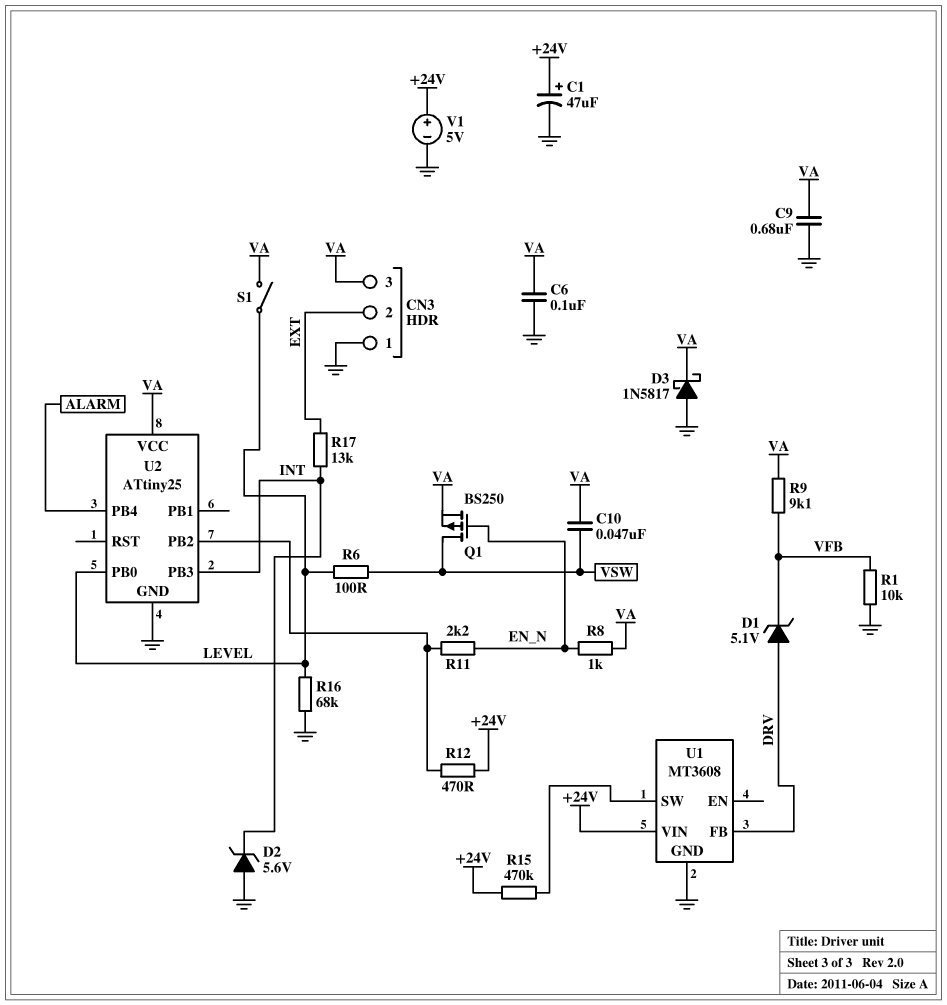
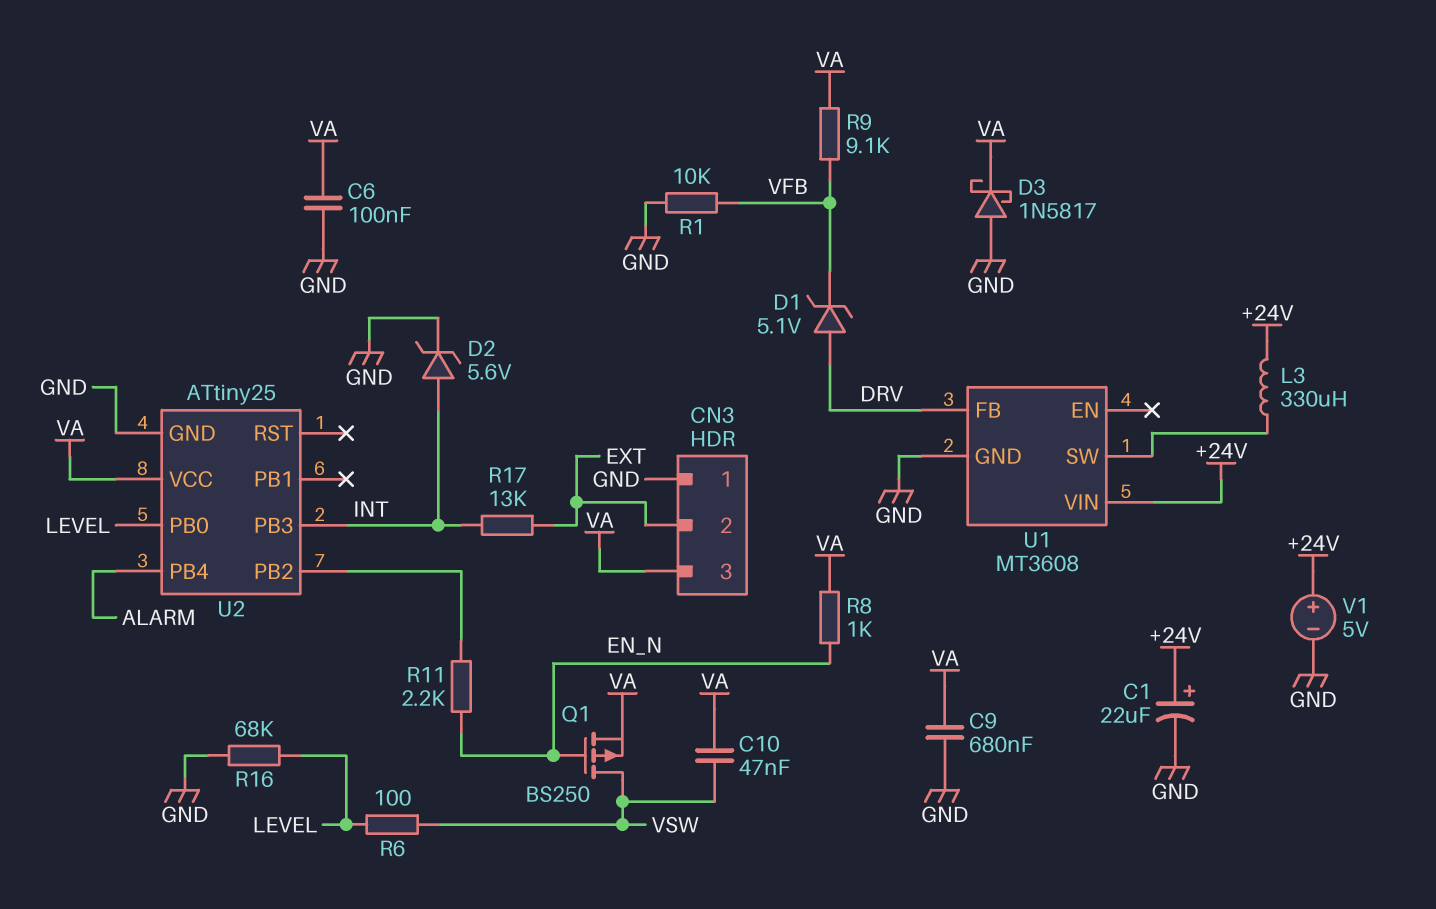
C1: 47uF (plus +24V, minus GND) -> 22uF (plus +24V, minus GND)
D2: zener 5.6V (A GND, K INT) -> zener 5.6V (A INT, K GND)
L3: none -> 330uH (+24V, U1/SW)
R12: 470 (+24V, U2/PB2) -> none
R15: 470k (+24V, U1/SW) -> none
S1: switch (LEVEL, VA) -> none

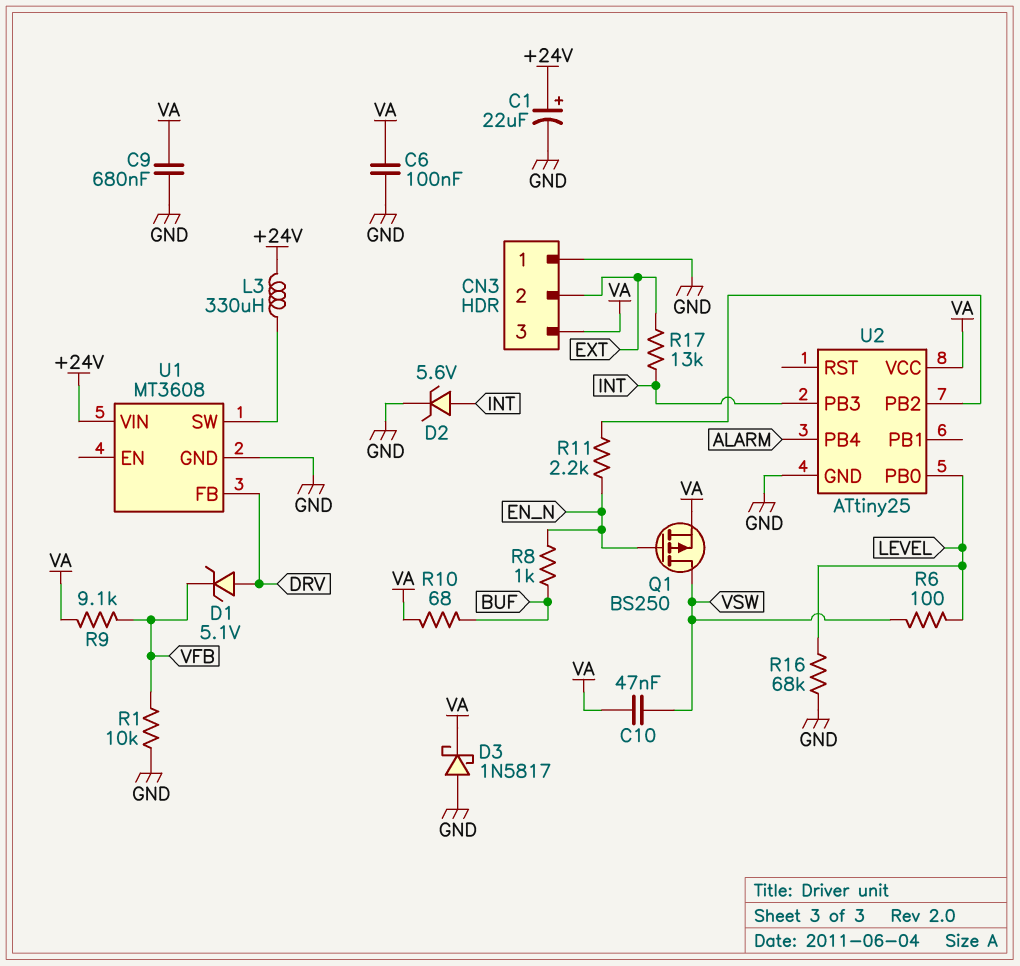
R8: 1k (EN_N, VA) -> 1k (BUF, EN_N)
R10: none -> 68 (BUF, VA)
V1: 5V (plus +24V, minus GND) -> none

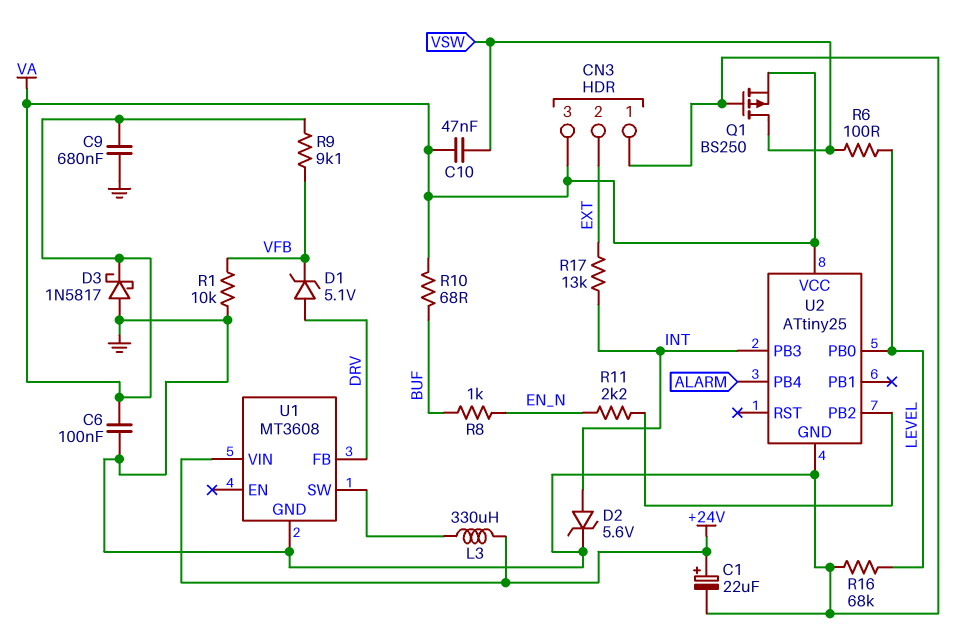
Q1: PMOS BS250 (G EN_N, D VSW, S VA) -> PMOS BS250 (G GND, D VSW, S VA)

